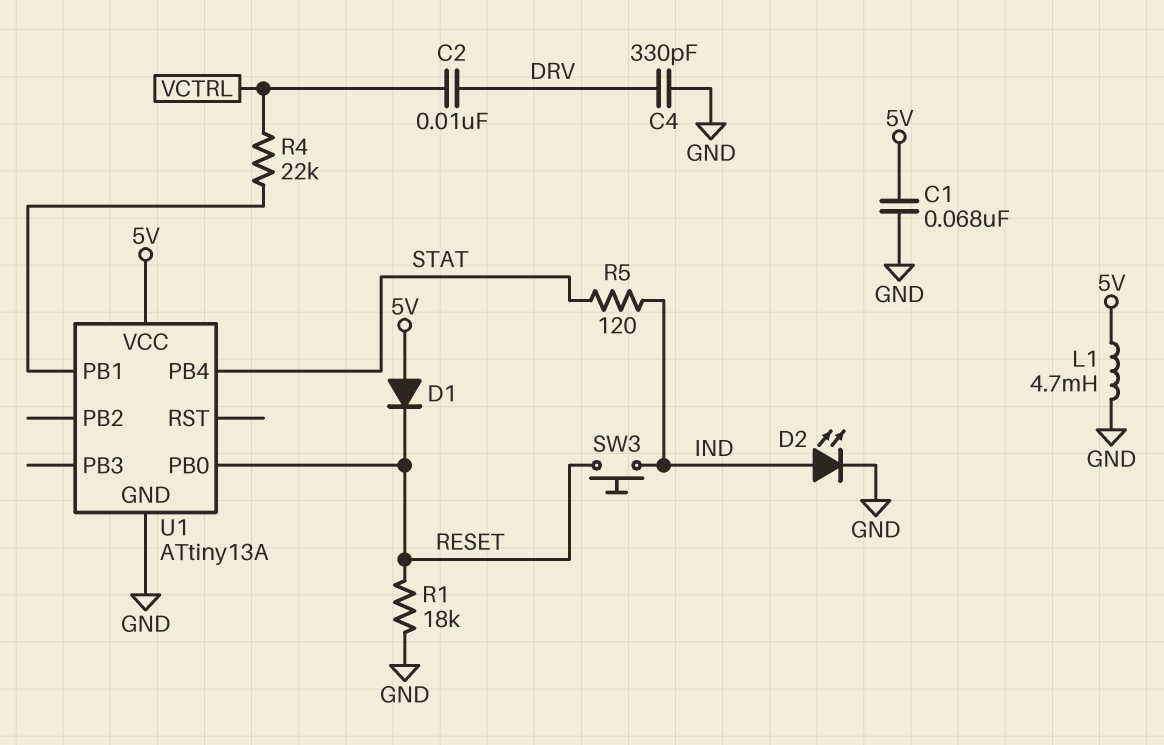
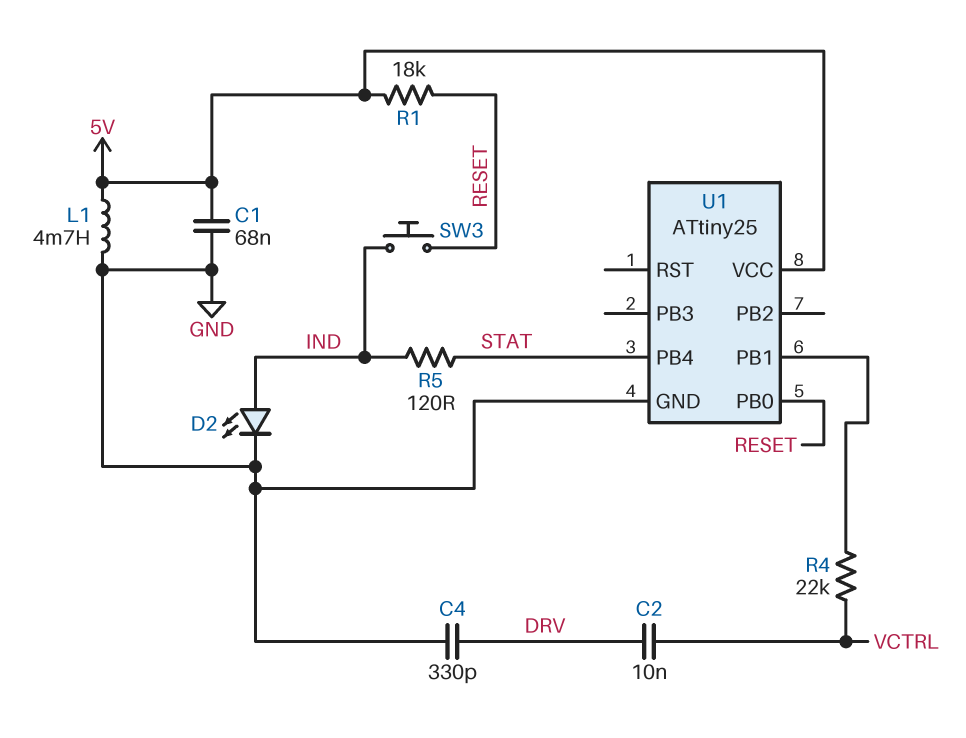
D1: diode (A 5V, K RESET) -> none
R1: 18k (GND, RESET) -> 18k (5V, RESET)
U1: ATtiny13A -> ATtiny25

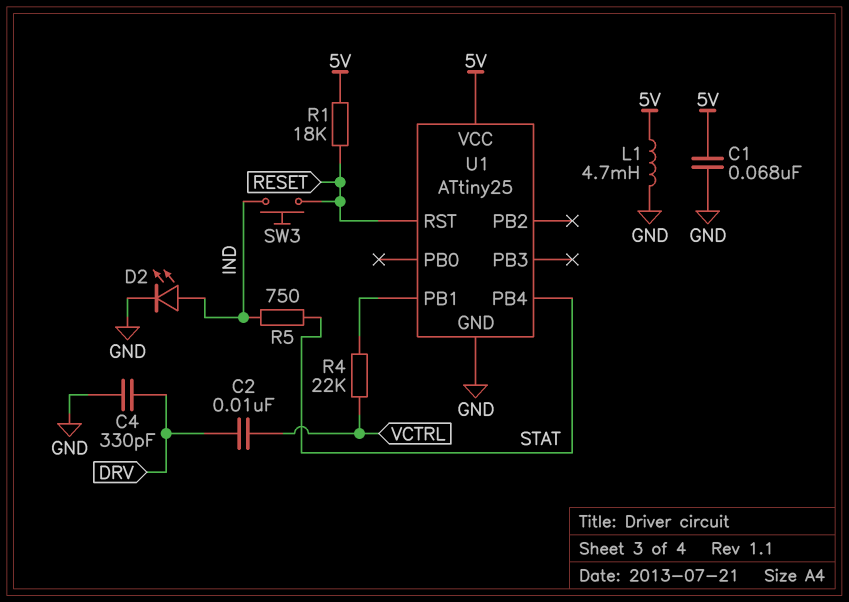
R5: 120 (IND, STAT) -> 750 (IND, STAT)
U1 pin PB0: RESET -> none
U1 pin RST: none -> RESET

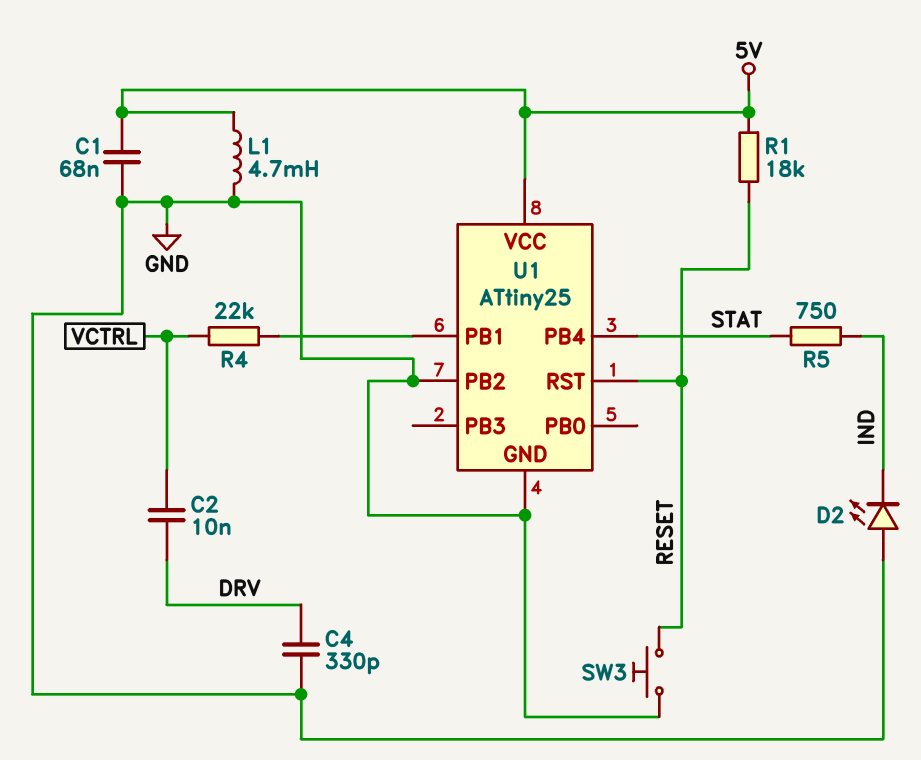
D2: LED (A IND, K GND) -> LED (A GND, K IND)
SW3: button (IND, RESET) -> button (GND, RESET)
U1 pin PB2: none -> GND

